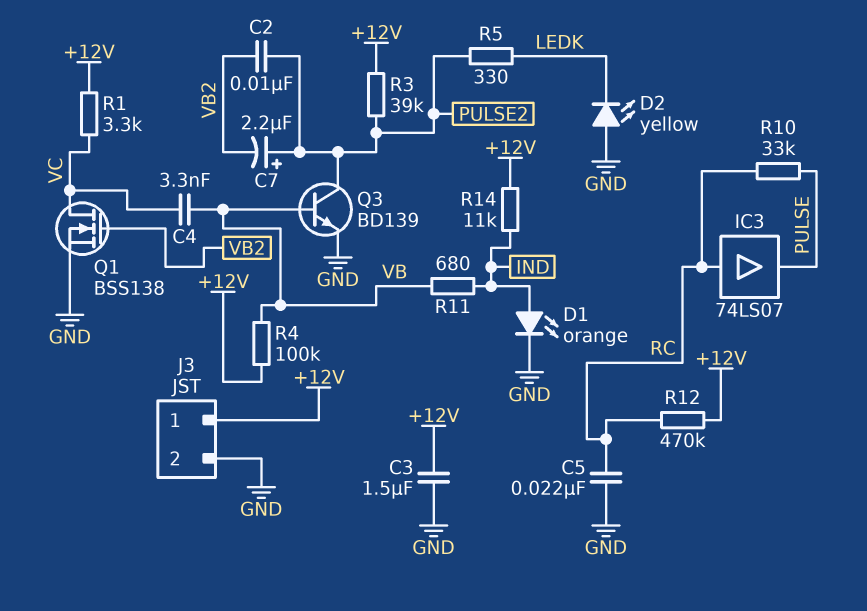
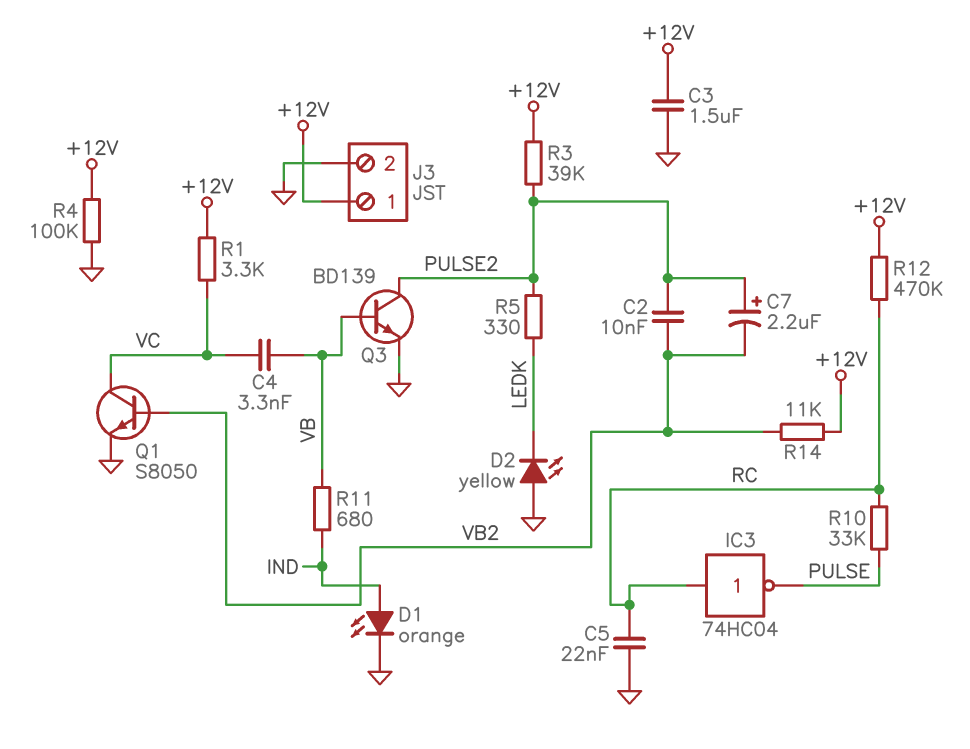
IC3: buffer 74LS07 (in RC, out PULSE) -> NOT 74HC04 (in RC, out PULSE)
Q1: NMOS BSS138 (G VB2, D VC, S GND) -> NPN S8050 (B VB2, C VC, E GND)
R4: 100k (+12V, VB) -> 100k (+12V, GND)
R14: 11k (+12V, IND) -> 11k (+12V, VB2)

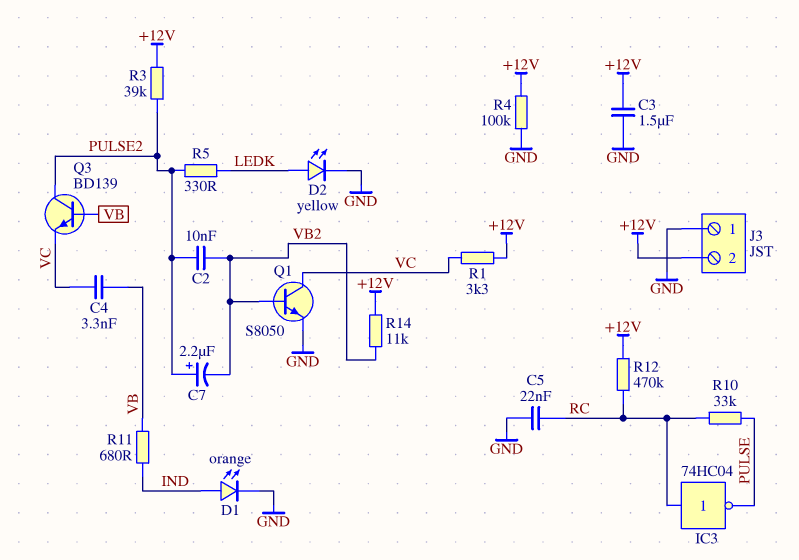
D2: LED yellow (A GND, K LEDK) -> LED yellow (A LEDK, K GND)
J3 pin 1: +12V -> GND
J3 pin 2: GND -> +12V
Q3: NPN BD139 (B VB, C PULSE2, E GND) -> NPN BD139 (B VB, C PULSE2, E VC)

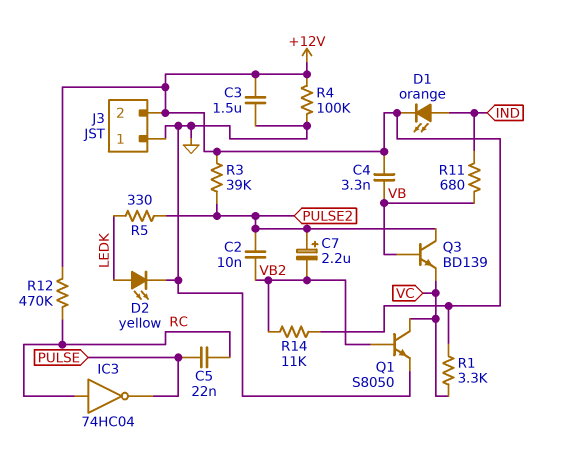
C4: 3.3nF (VB, VC) -> 3.3nF (+12V, VB)
C5: 22nF (GND, RC) -> 22nF (PULSE, RC)
D1: LED orange (A IND, K GND) -> LED orange (A IND, K +12V)
R10: 33k (PULSE, RC) -> none

